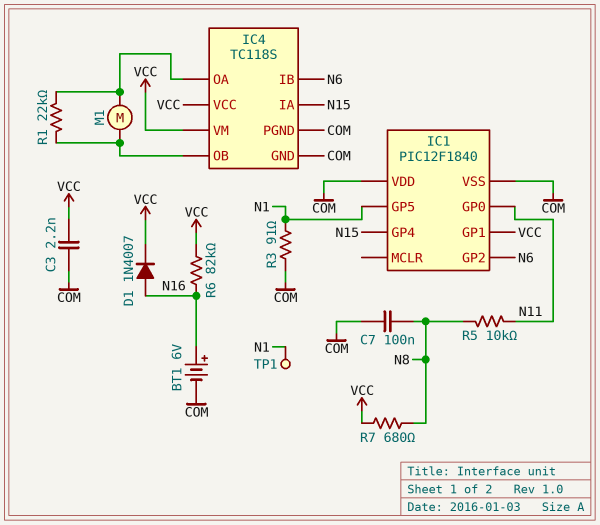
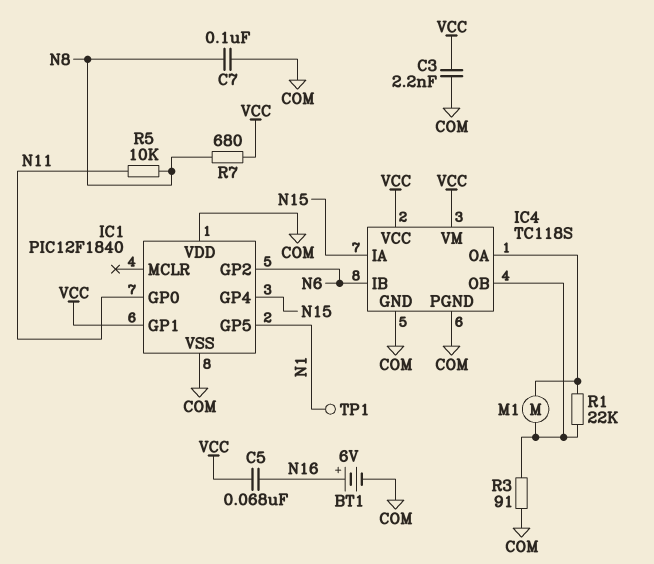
C5: none -> 68nF (N16, VCC)
D1: diode 1N4007 (A N16, K VCC) -> none
R3: 91 (COM, N1) -> 91 (COM, IC4/OB)
R6: 82k (N16, VCC) -> none

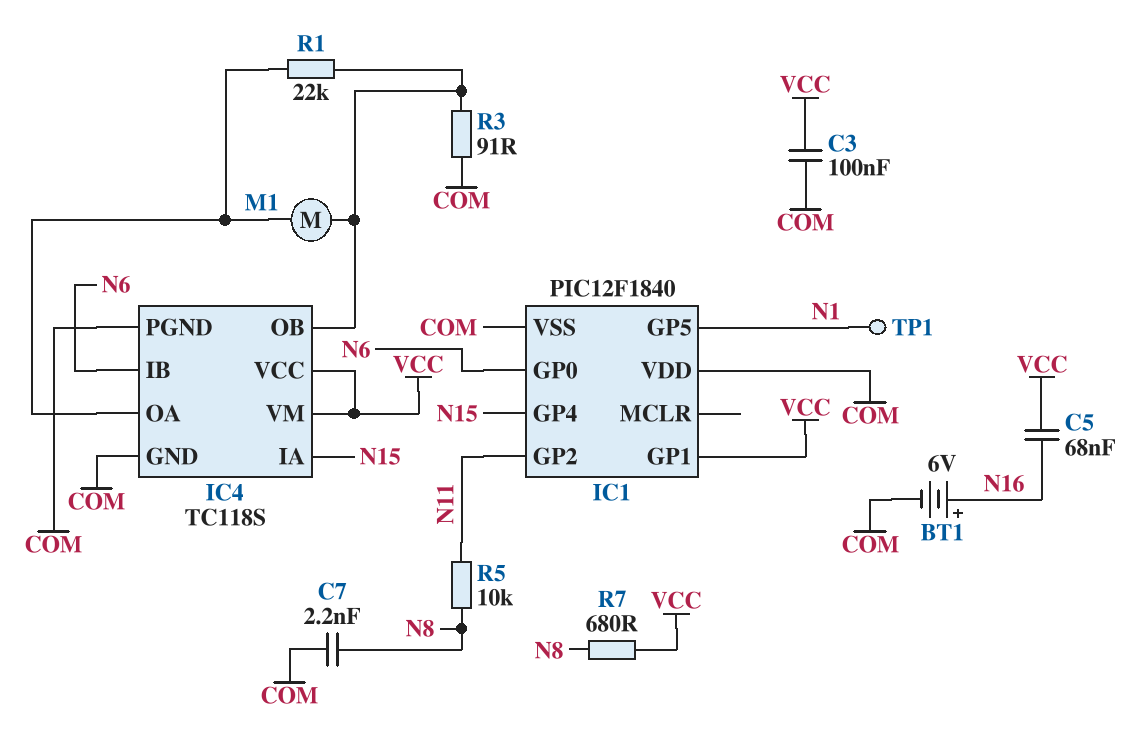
C3: 2.2nF (COM, VCC) -> 100nF (COM, VCC)
C7: 100nF (COM, N8) -> 2.2nF (COM, N8)
IC1 pin GP0: N11 -> N6
IC1 pin GP2: N6 -> N11

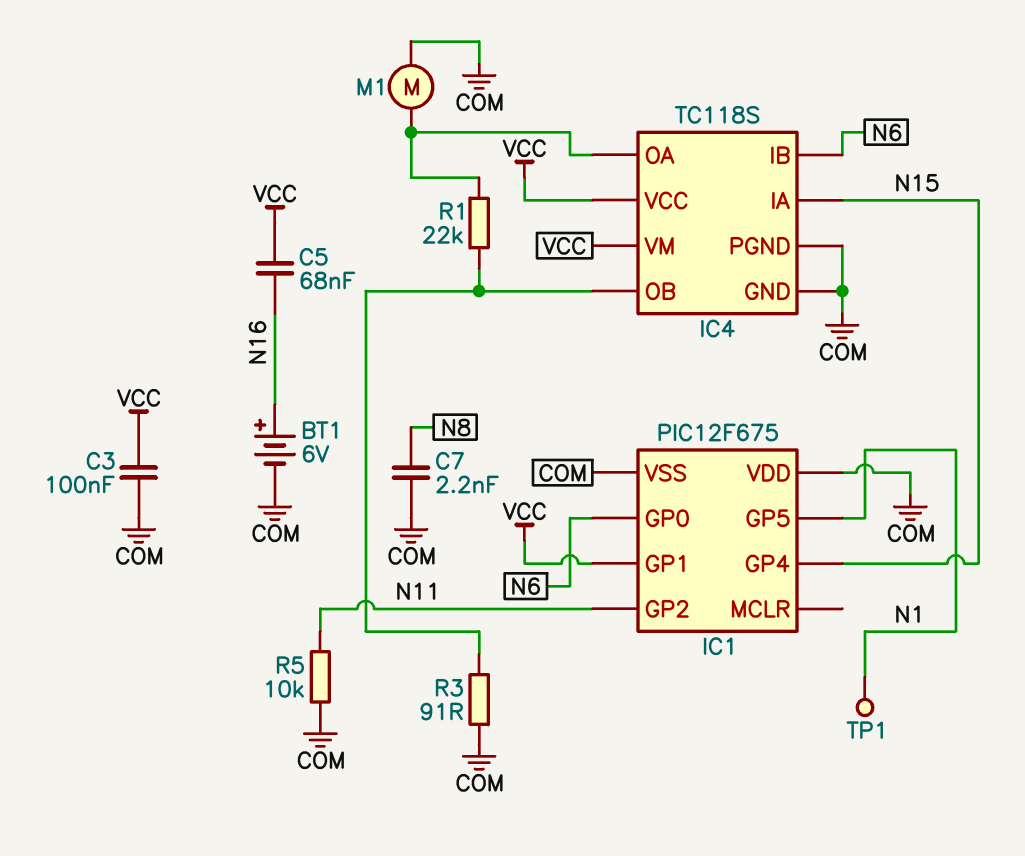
IC1: PIC12F1840 -> PIC12F675
M1: motor (IC4/OA, IC4/OB) -> motor (COM, IC4/OA)
R5: 10k (N8, N11) -> 10k (COM, N11)
R7: 680 (N8, VCC) -> none

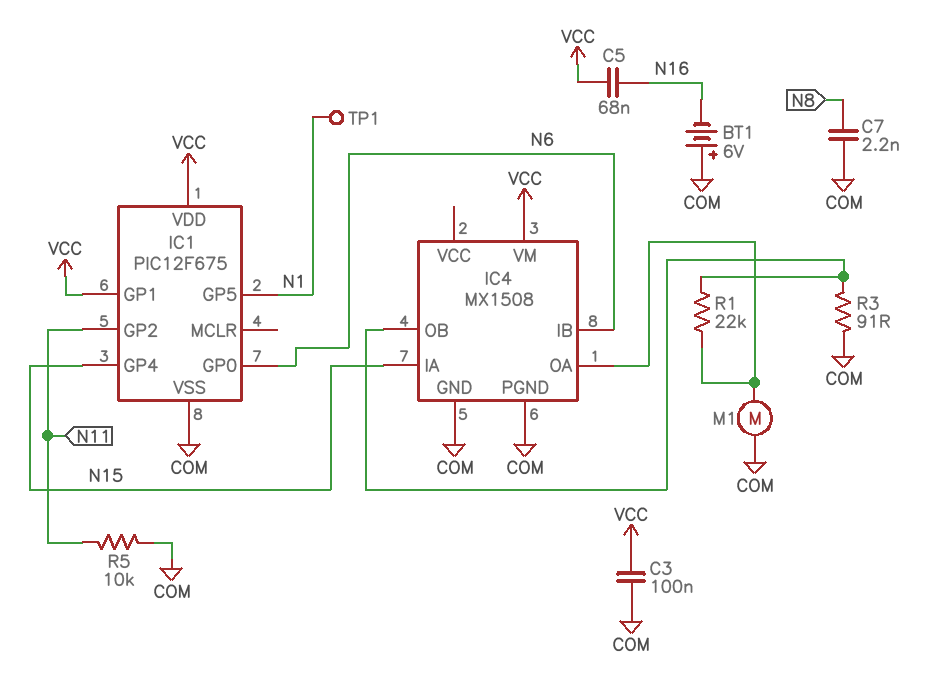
BT1: 6V (plus N16, minus COM) -> 6V (plus COM, minus N16)
IC1 pin VDD: COM -> VCC
IC4: TC118S -> MX1508
IC4 pin VCC: VCC -> none

